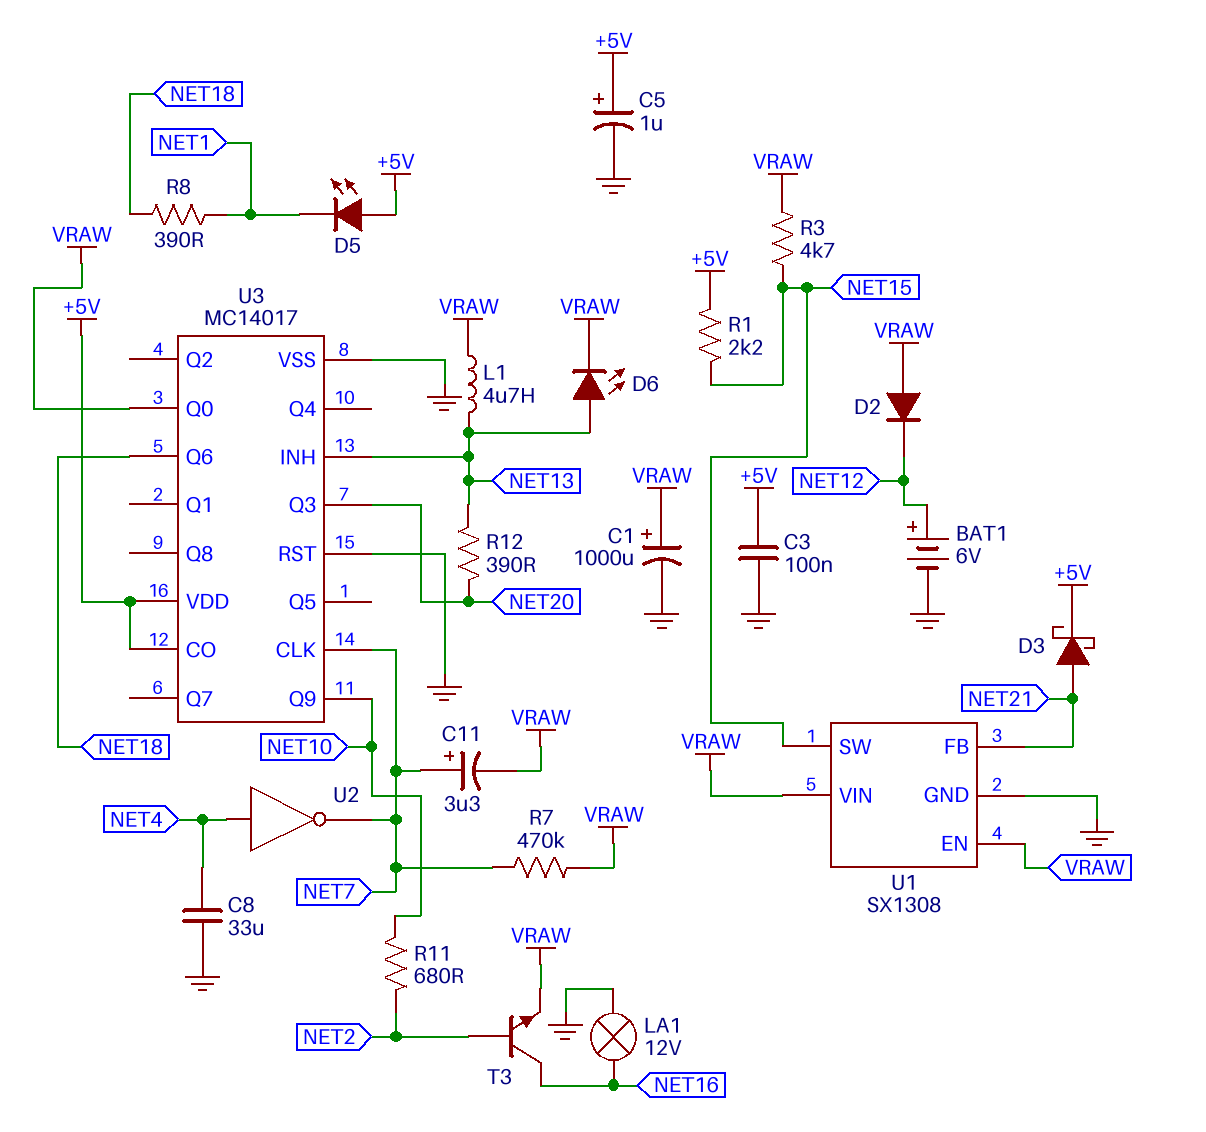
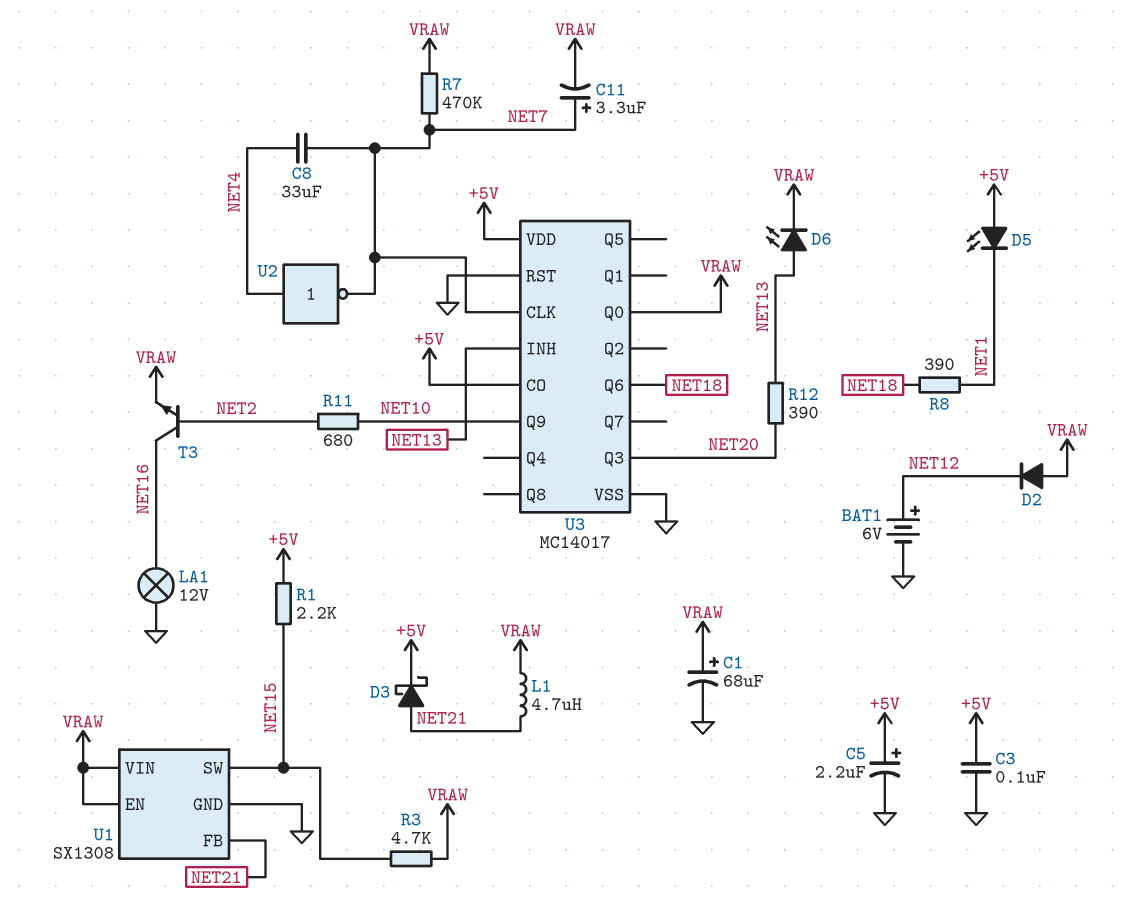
C1: 1000uF (plus VRAW, minus GND) -> 68uF (plus VRAW, minus GND)
C5: 1uF (plus +5V, minus GND) -> 2.2uF (plus +5V, minus GND)
C8: 33uF (GND, NET4) -> 33uF (NET4, NET7)
L1: 4.7uH (NET13, VRAW) -> 4.7uH (NET21, VRAW)

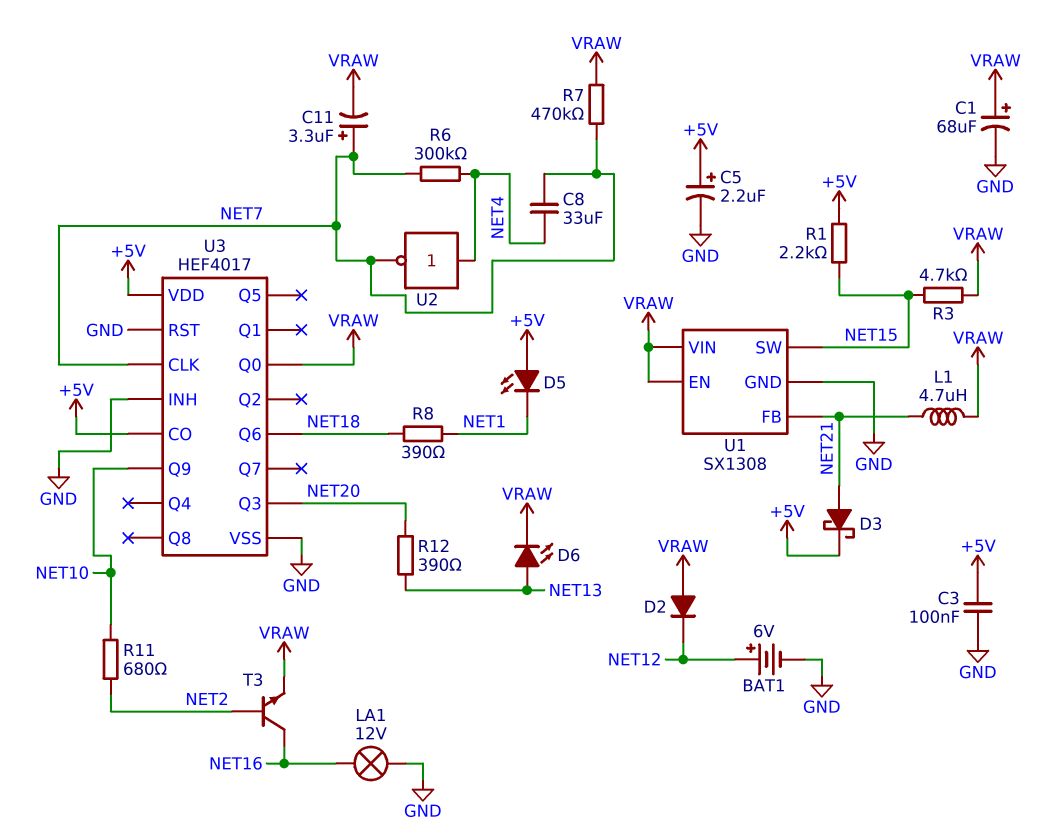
R6: none -> 300k (NET4, NET7)
U3: MC14017 -> HEF4017
U3 pin INH: NET13 -> GND

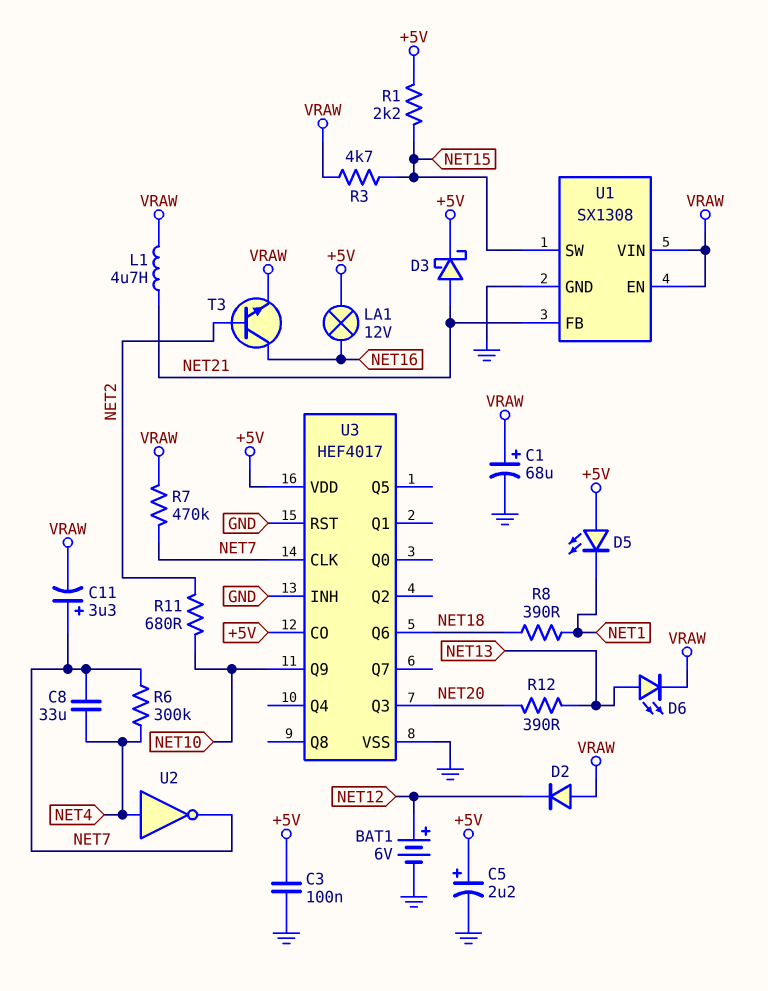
LA1: lamp 12V (GND, NET16) -> lamp 12V (+5V, NET16)
U3 pin Q0: VRAW -> none

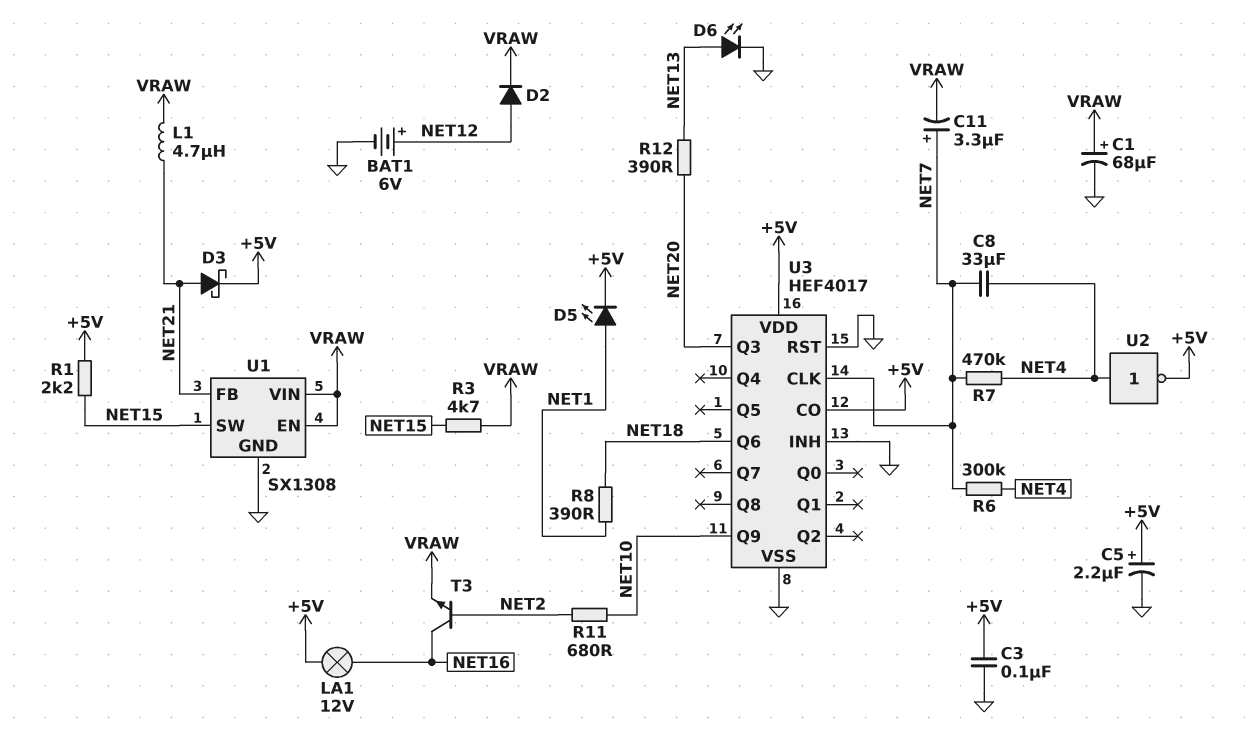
D2: diode (A VRAW, K NET12) -> diode (A NET12, K VRAW)
D5: LED (A +5V, K NET1) -> LED (A NET1, K +5V)
D6: LED (A NET13, K VRAW) -> LED (A NET13, K GND)
R7: 470k (NET7, VRAW) -> 470k (NET4, NET7)
U2: NOT (in NET4, out NET7) -> NOT (in NET4, out +5V)

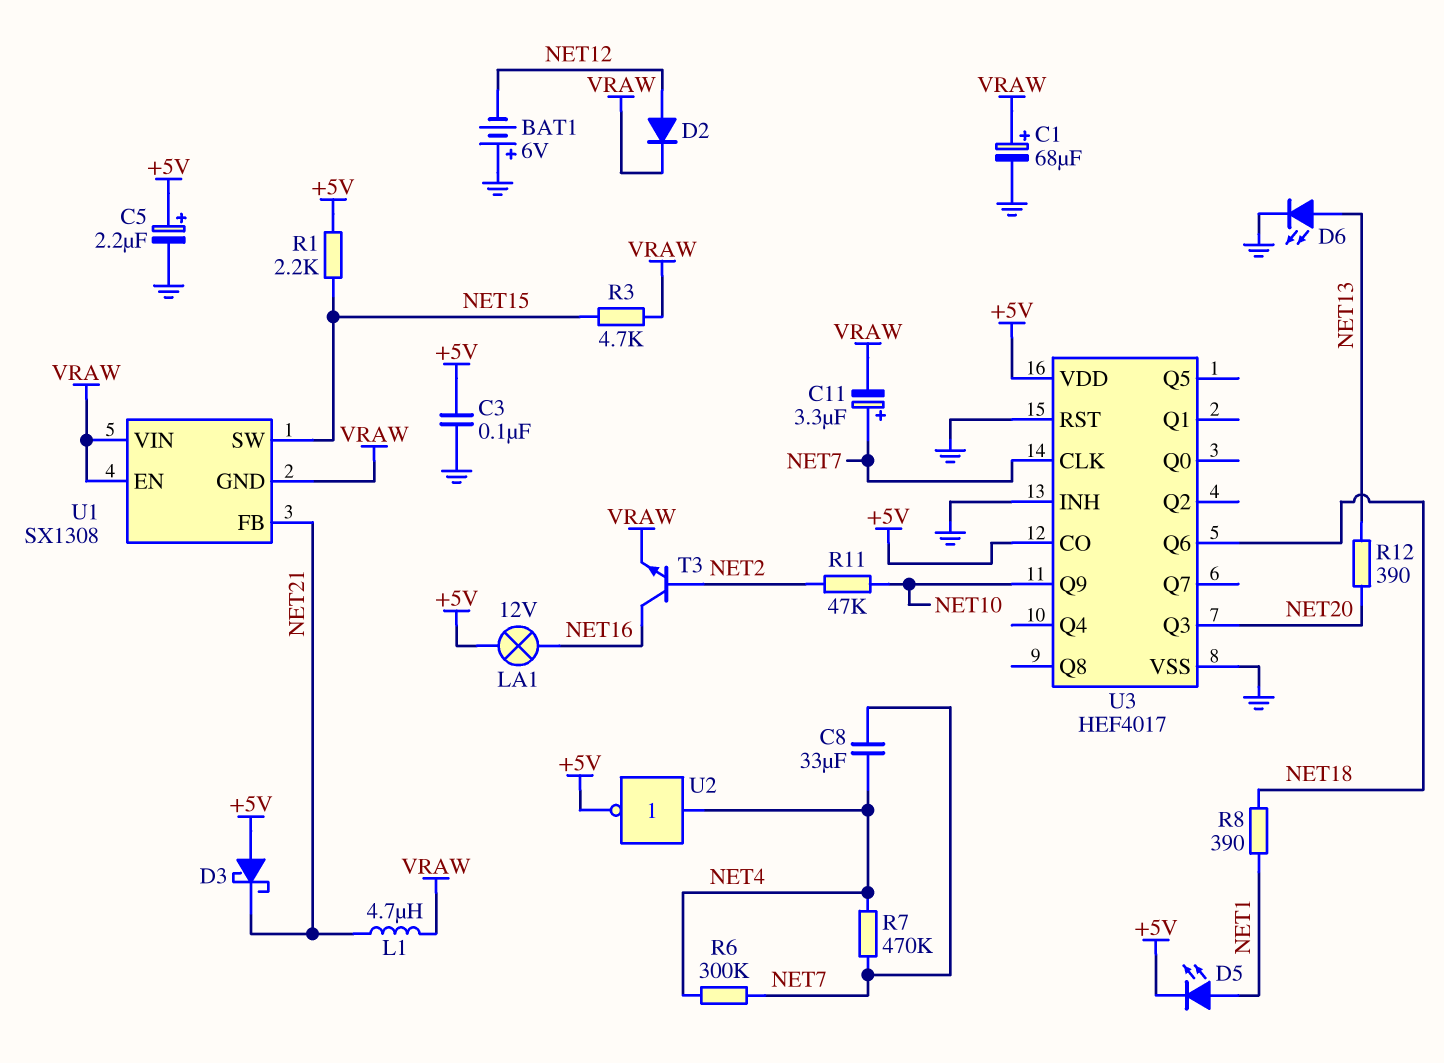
BAT1: 6V (plus NET12, minus GND) -> 6V (plus GND, minus NET12)
D3: schottky (A NET21, K +5V) -> schottky (A +5V, K NET21)
R11: 680 (NET2, NET10) -> 47k (NET2, NET10)
U1 pin GND: GND -> VRAW

